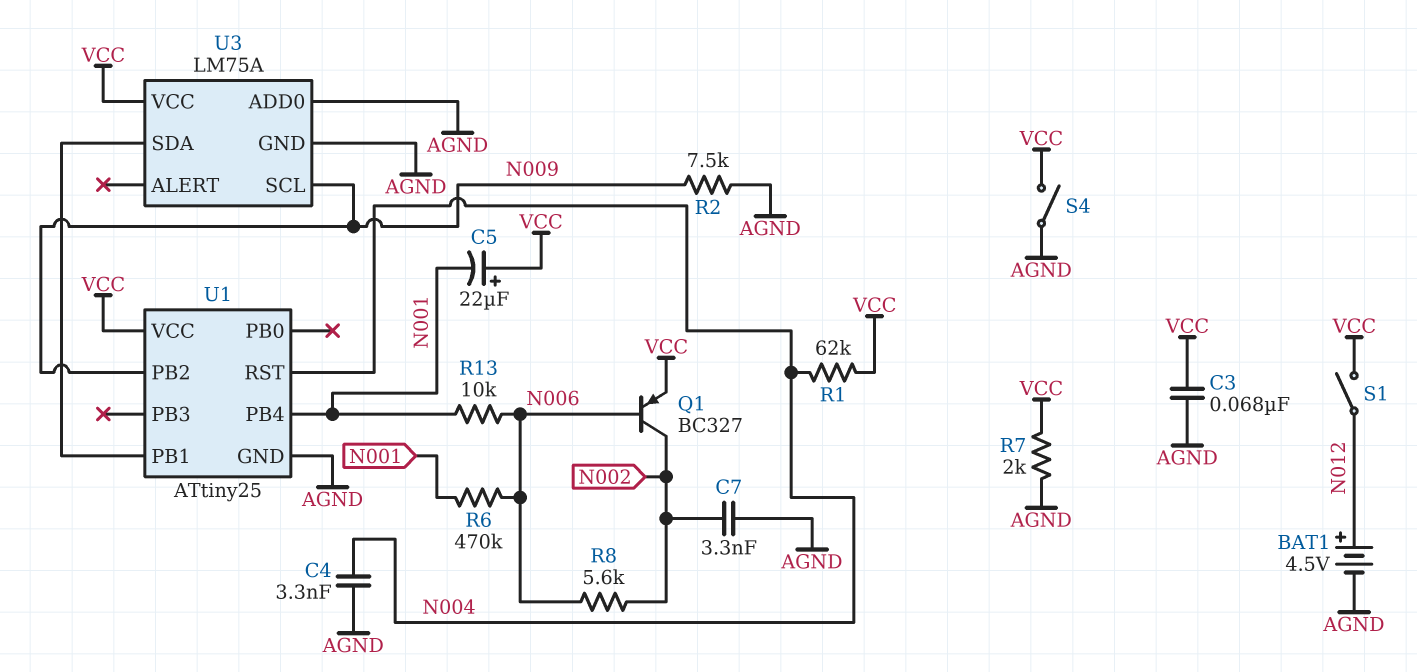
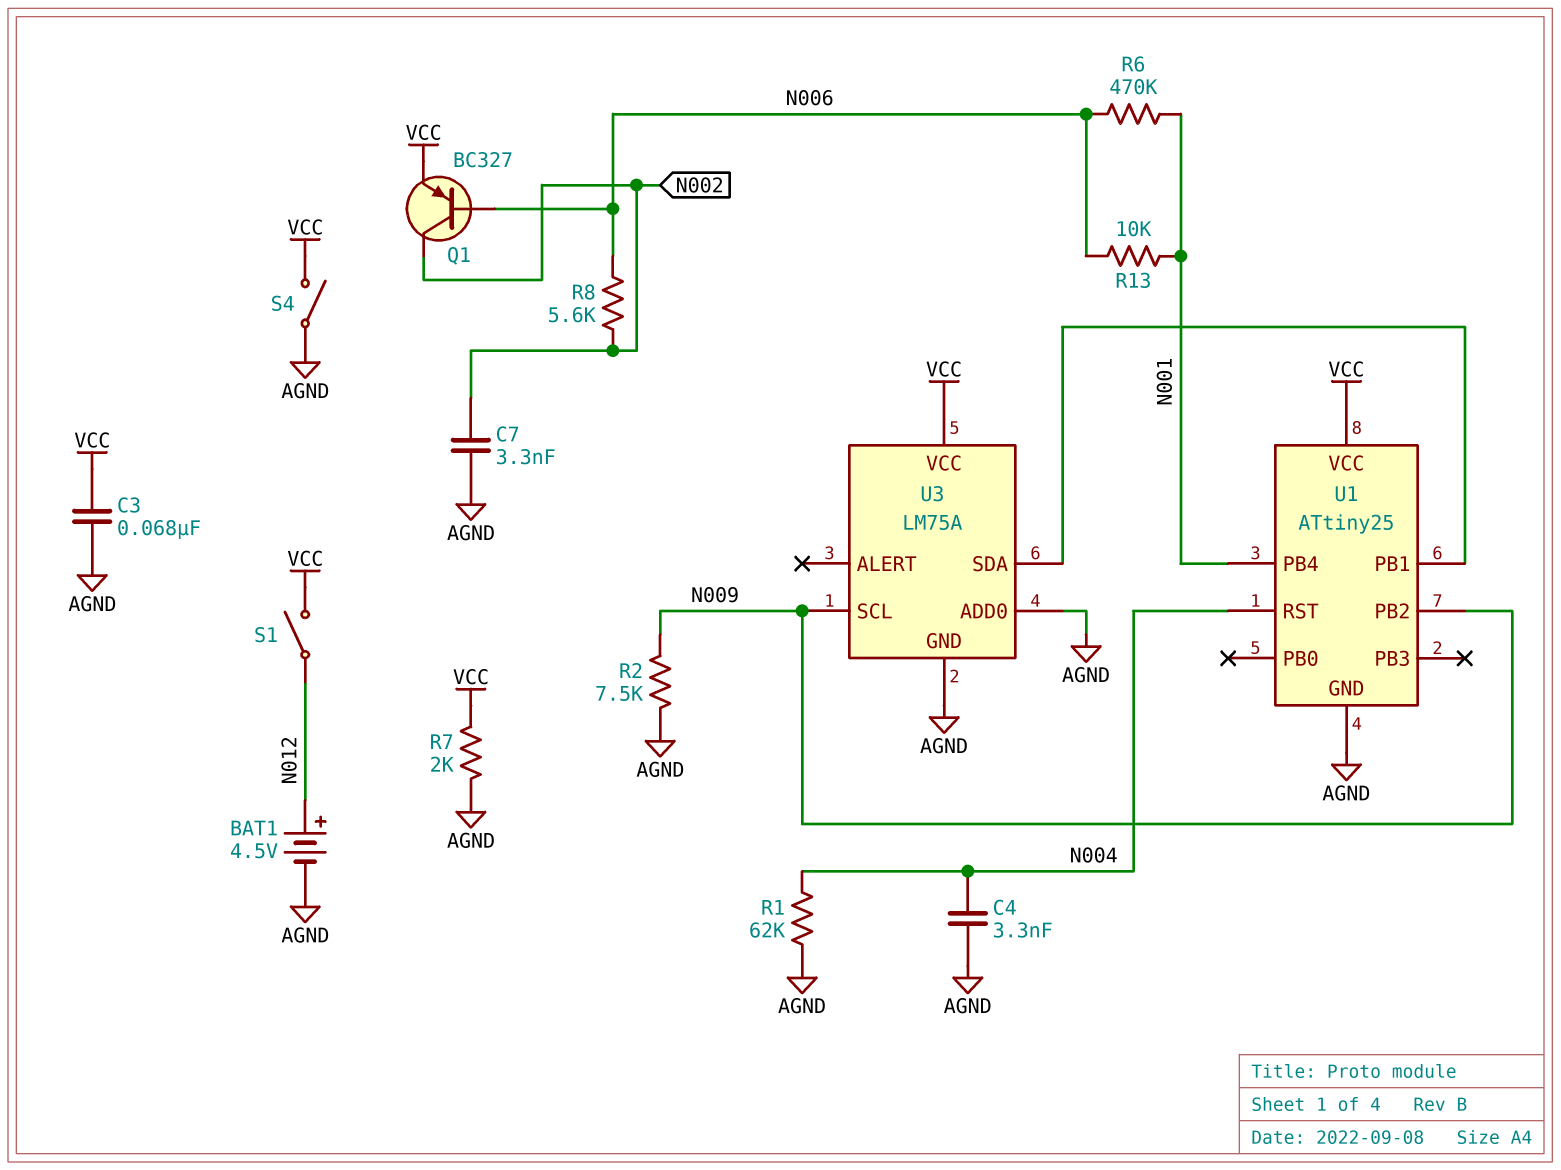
C5: 22uF (plus VCC, minus N001) -> none
R1: 62k (N004, VCC) -> 62k (AGND, N004)

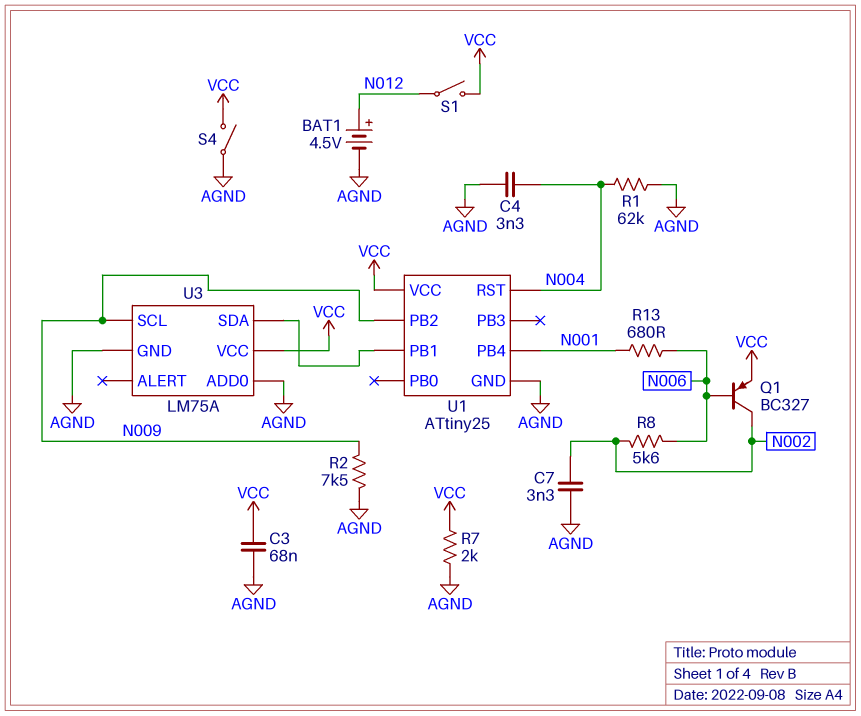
R6: 470k (N001, N006) -> none
R13: 10k (N001, N006) -> 680 (N001, N006)

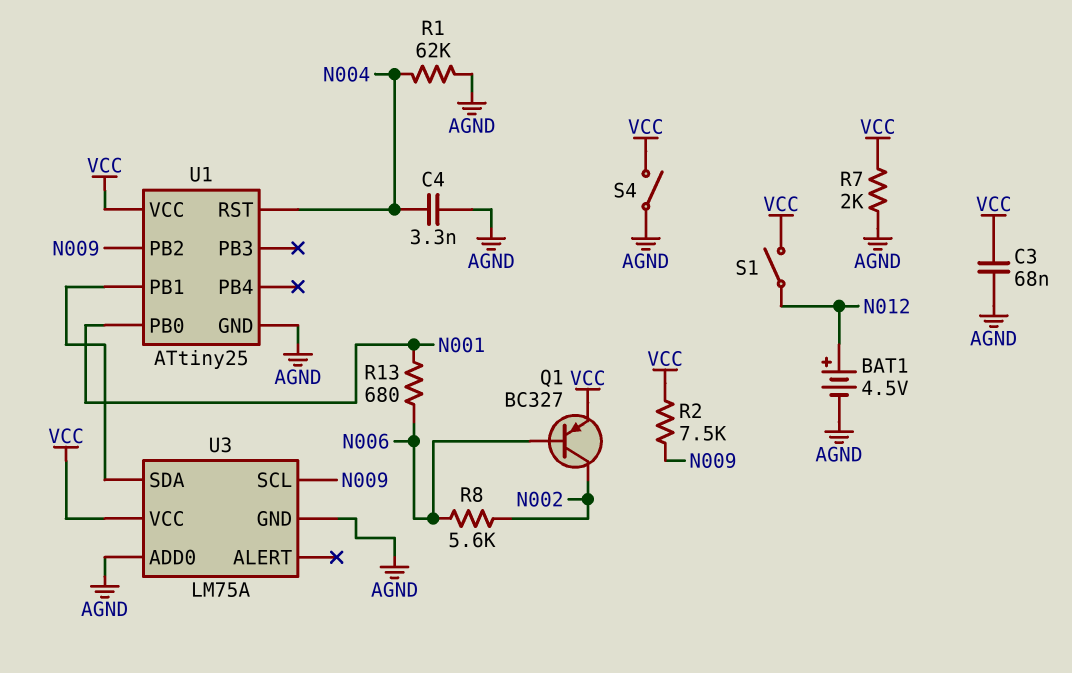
C7: 3.3nF (AGND, N002) -> none
R2: 7.5k (AGND, N009) -> 7.5k (N009, VCC)
U1 pin PB0: none -> N001
U1 pin PB4: N001 -> none

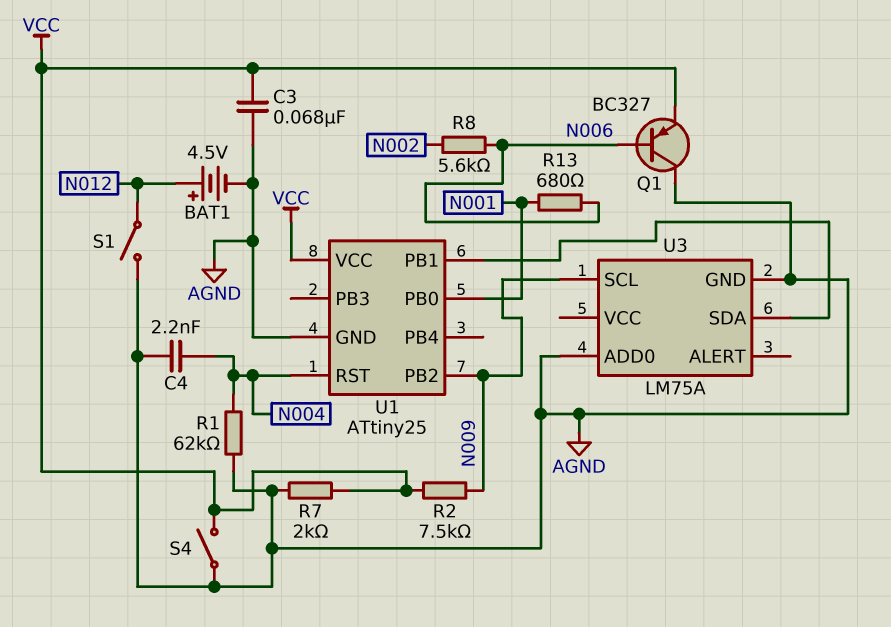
C4: 3.3nF (AGND, N004) -> 2.2nF (AGND, N004)
Q1: PNP BC327 (B N006, C N002, E VCC) -> PNP BC327 (B N006, C AGND, E VCC)
S1: switch (N012, VCC) -> switch (AGND, N012)
U3 pin VCC: VCC -> none

